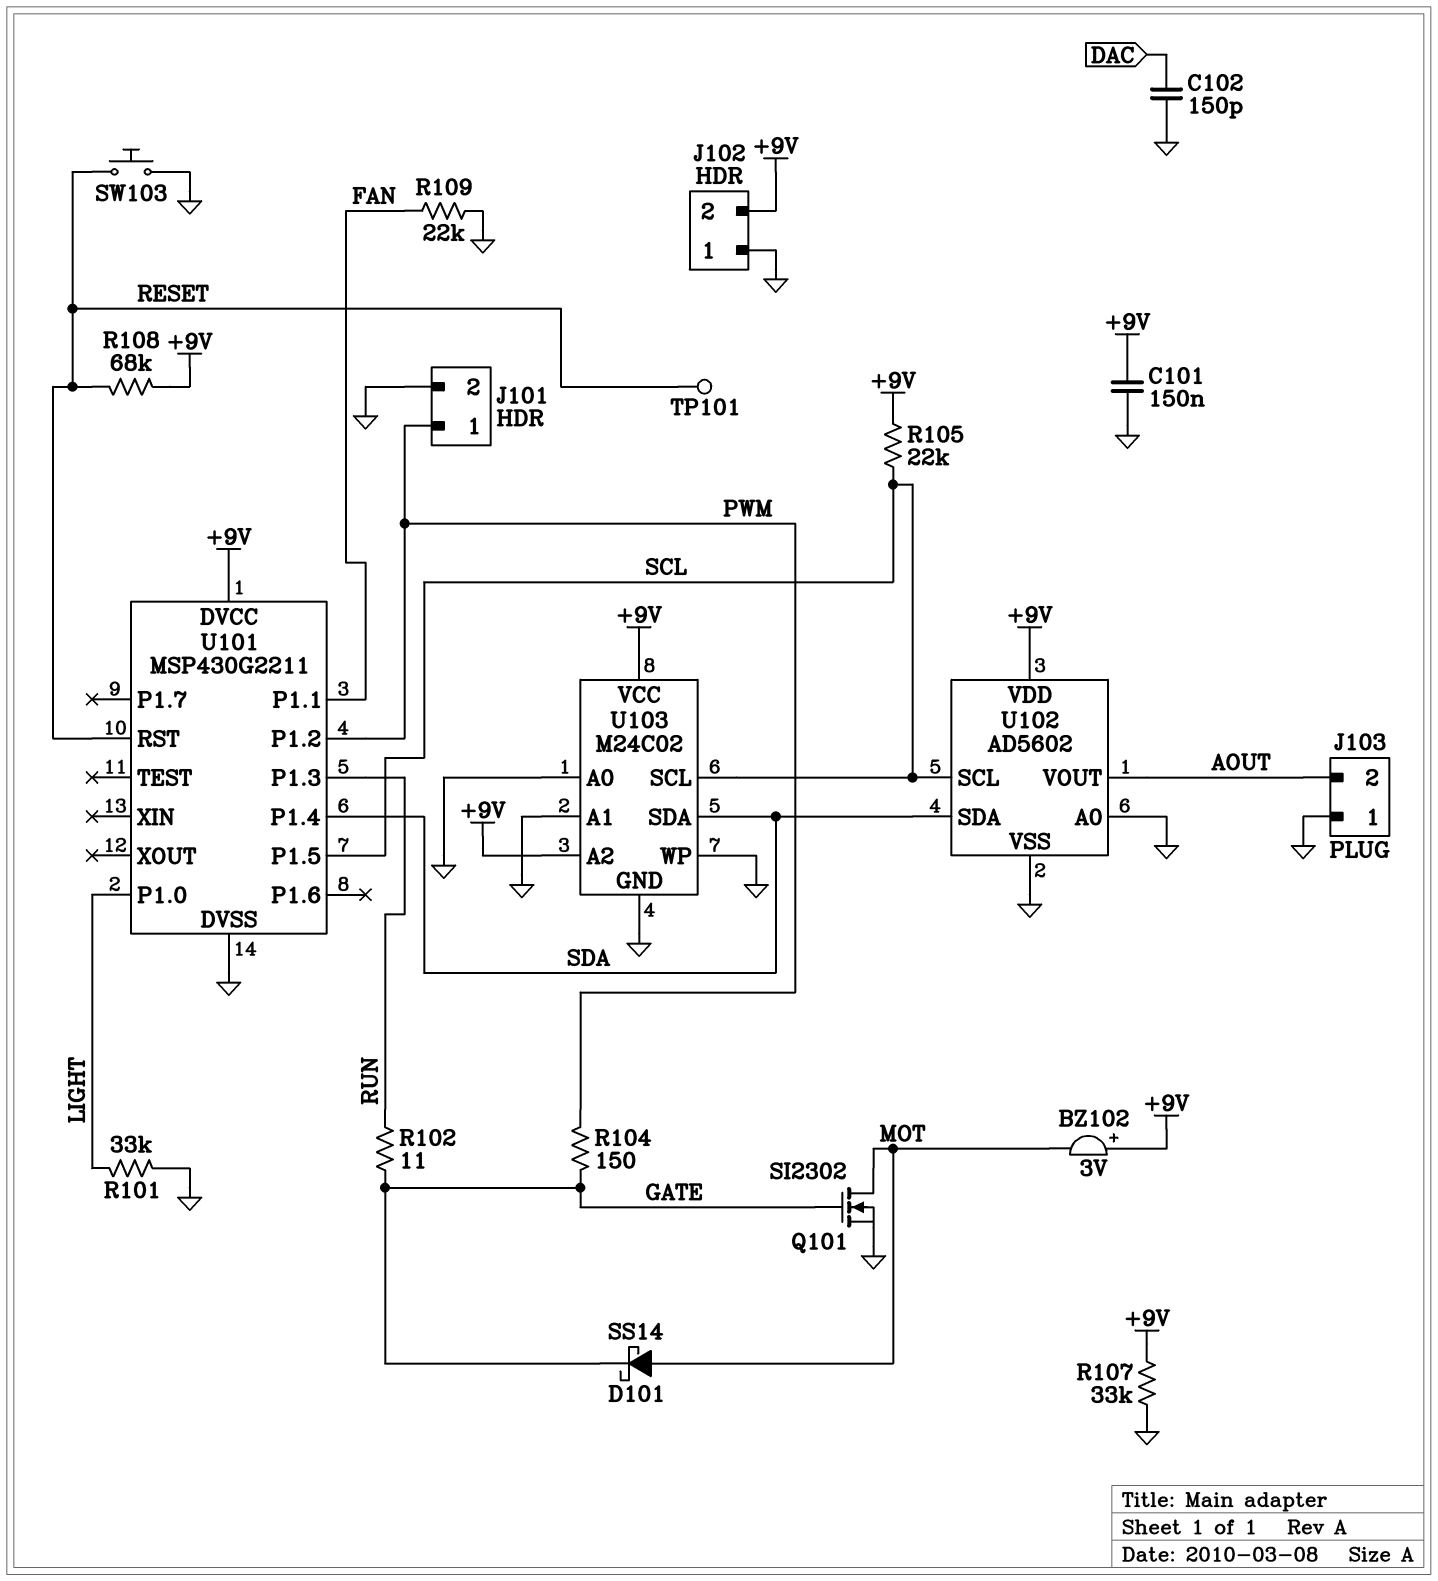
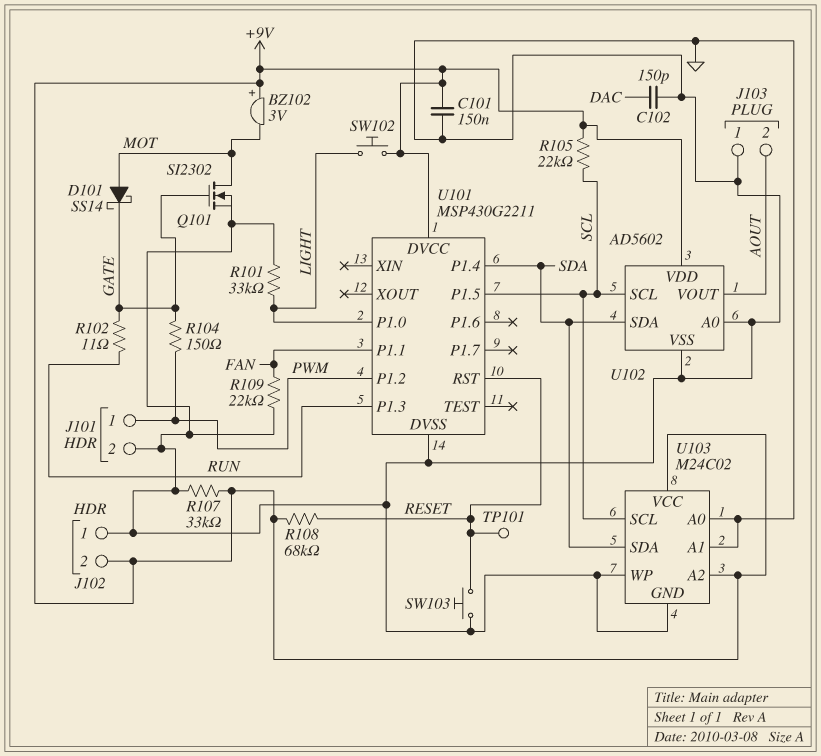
SW102: none -> button (+9V, LIGHT)

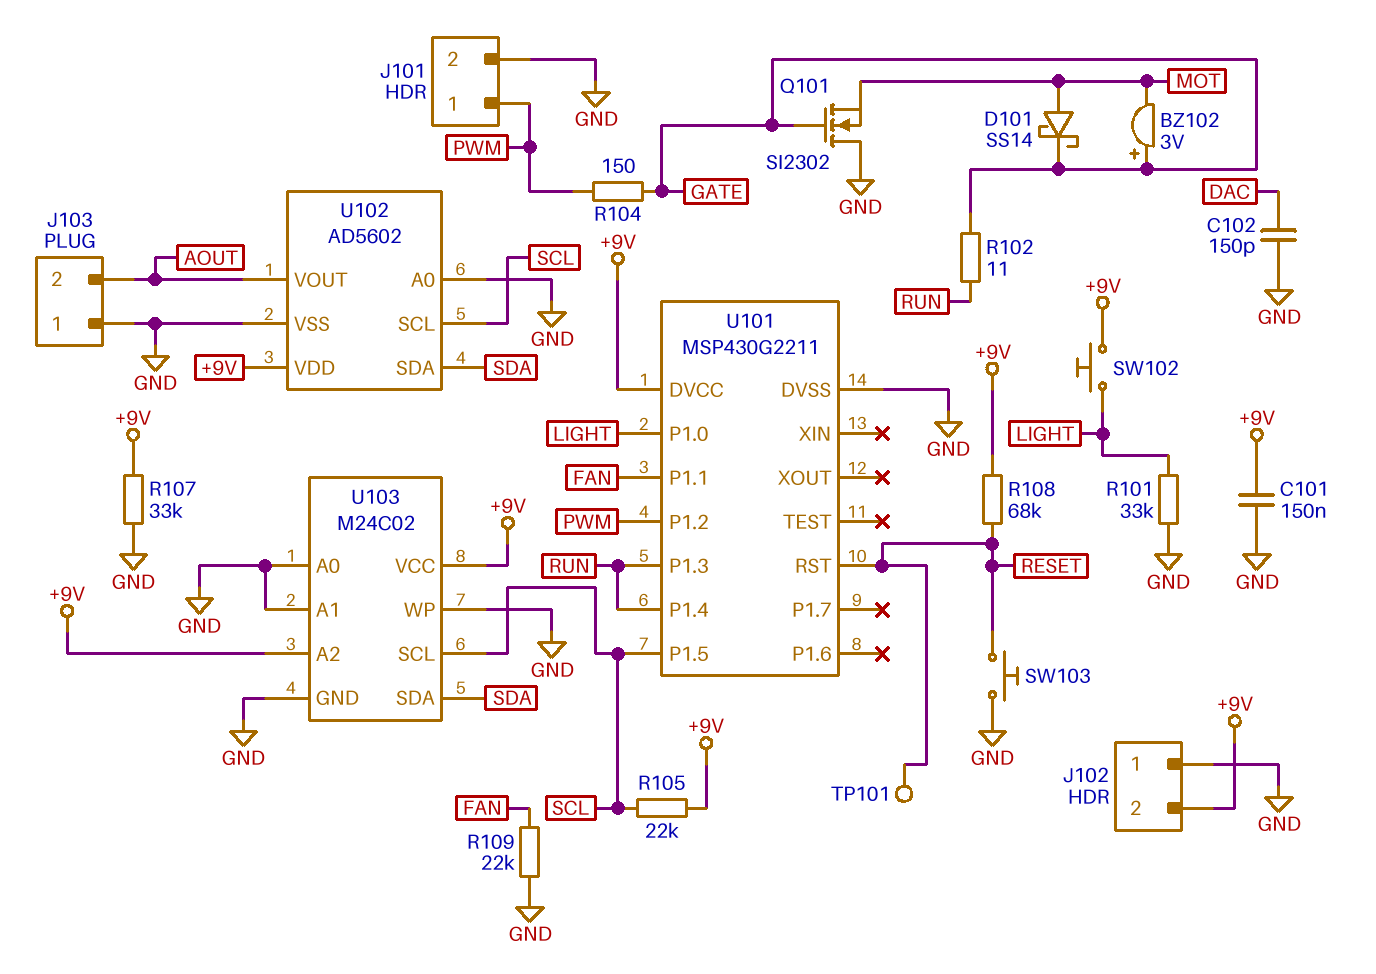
BZ102: buzzer 3V (plus +9V, minus MOT) -> buzzer 3V (plus GATE, minus MOT)
Q101: NMOS SI2302 (G GATE, D MOT, S GND) -> NMOS SI2302 (G GATE, D GND, S MOT)
U101 pin P1.4: SDA -> RUN

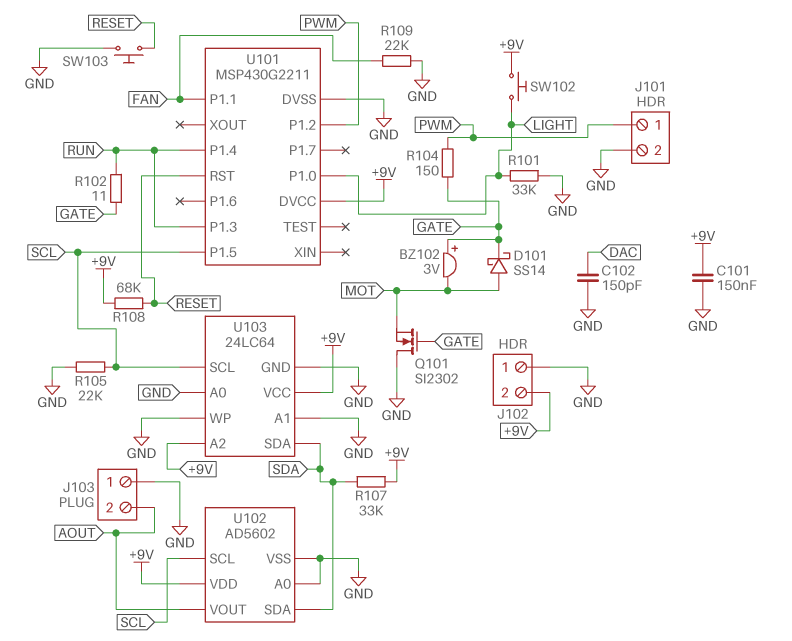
R105: 22k (+9V, SCL) -> 22k (GND, SCL)
R107: 33k (+9V, GND) -> 33k (+9V, SDA)
TP101: test point (RESET) -> none
U103: M24C02 -> 24LC64

